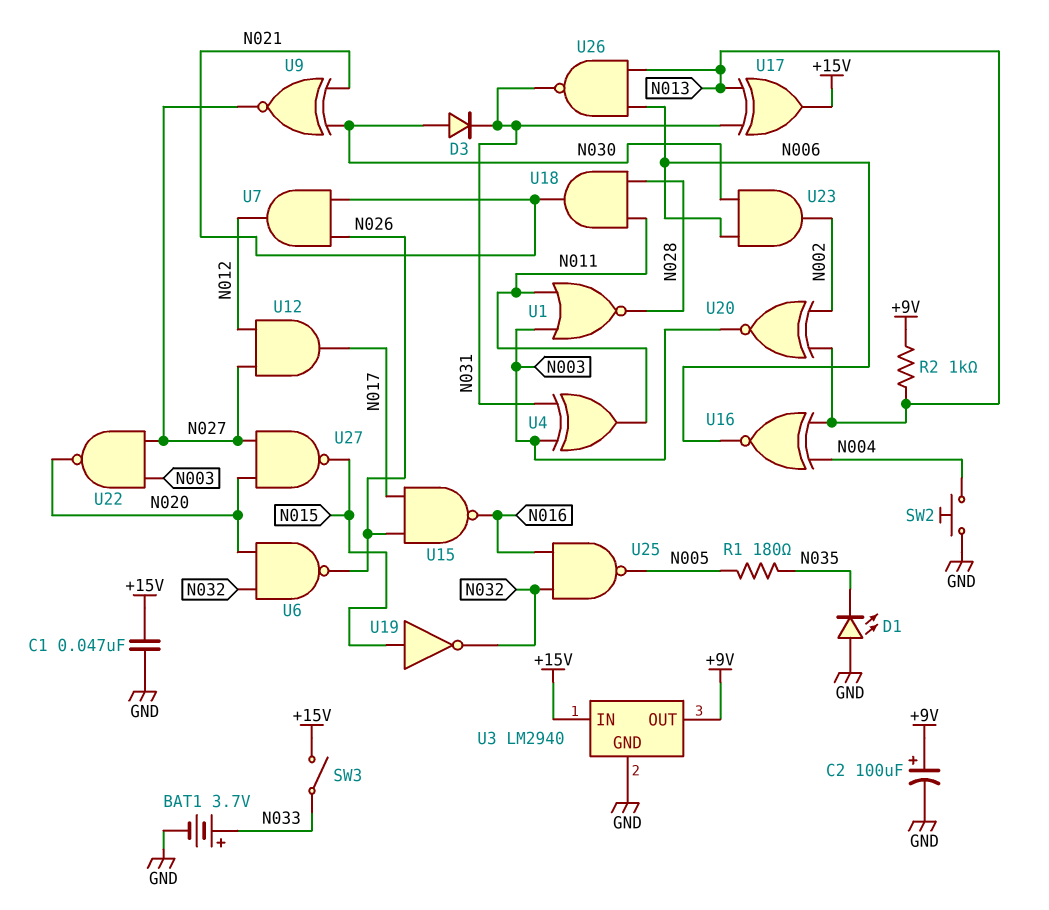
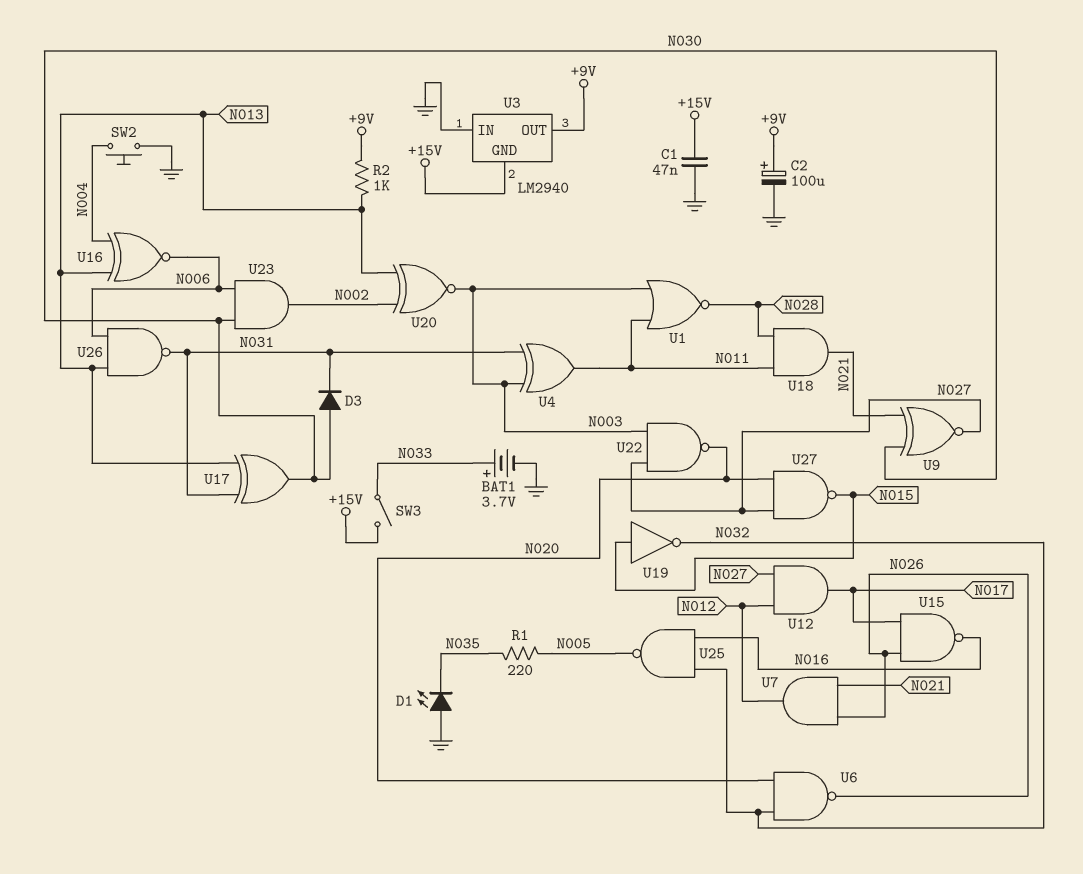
R1: 180 (N005, N035) -> 220 (N005, N035)
U3 pin GND: GND -> +15V
U3 pin IN: +15V -> GND
U17: XOR (in N013, in N031, out +15V) -> XOR (in N013, in N031, out N030)

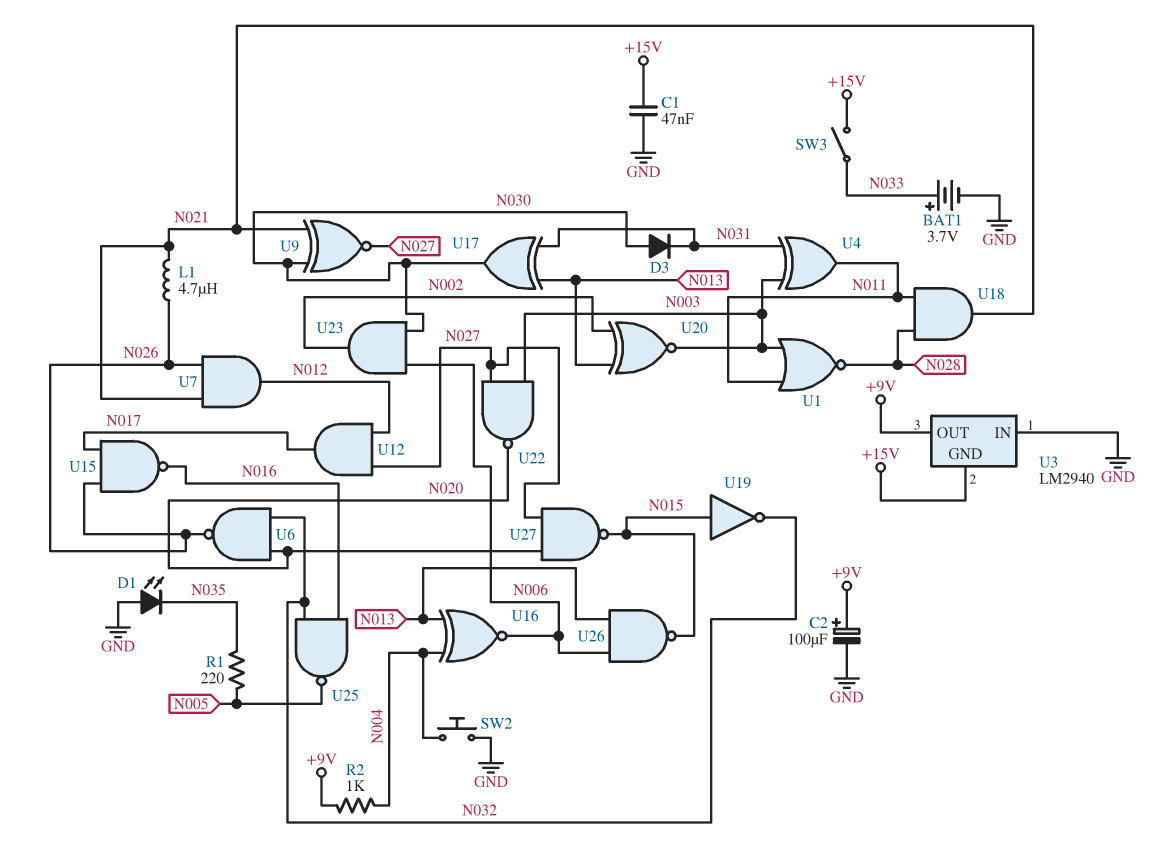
L1: none -> 4.7uH (N021, N026)
R2: 1k (+9V, N013) -> 1k (+9V, N004)
U26: NAND (in N006, in N013, out N031) -> NAND (in N006, in N013, out N015)

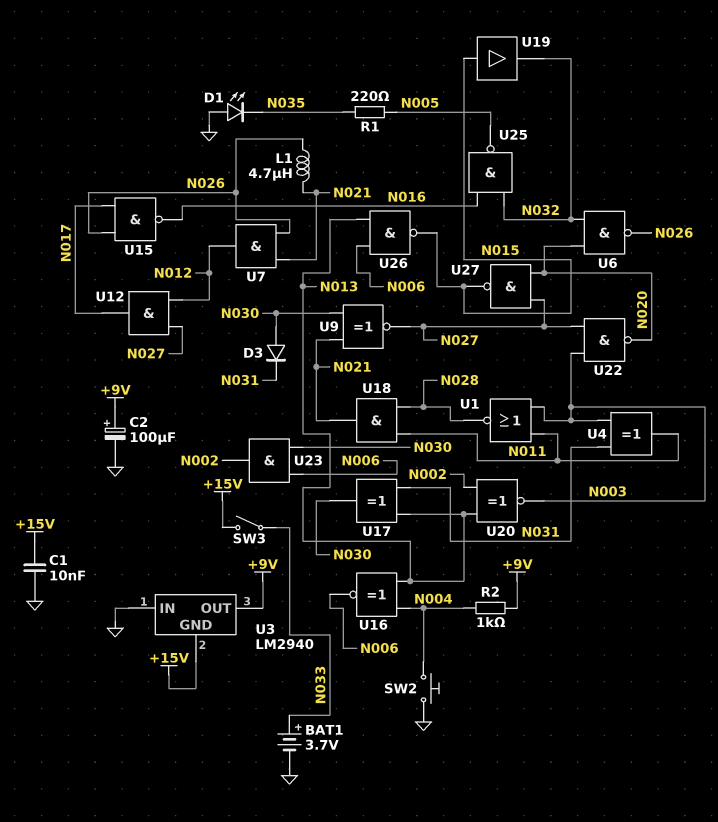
C1: 47nF (+15V, GND) -> 10nF (+15V, GND)
U19: NOT (in N015, out N032) -> buffer (in N015, out N032)

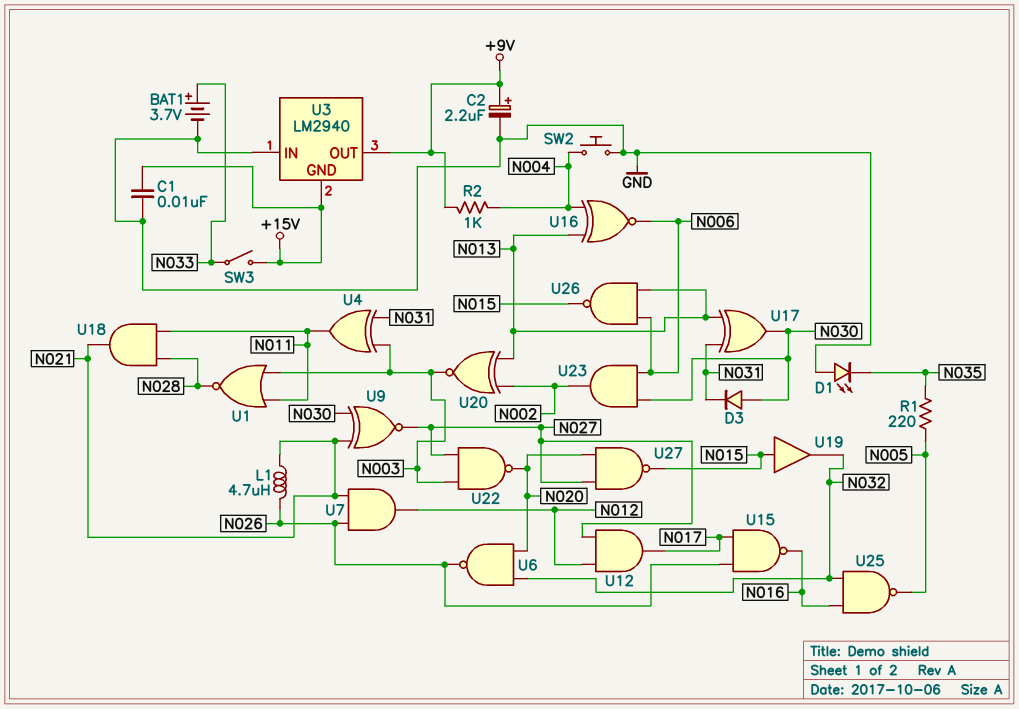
C2: 100uF (plus +9V, minus GND) -> 2.2uF (plus +9V, minus GND)

